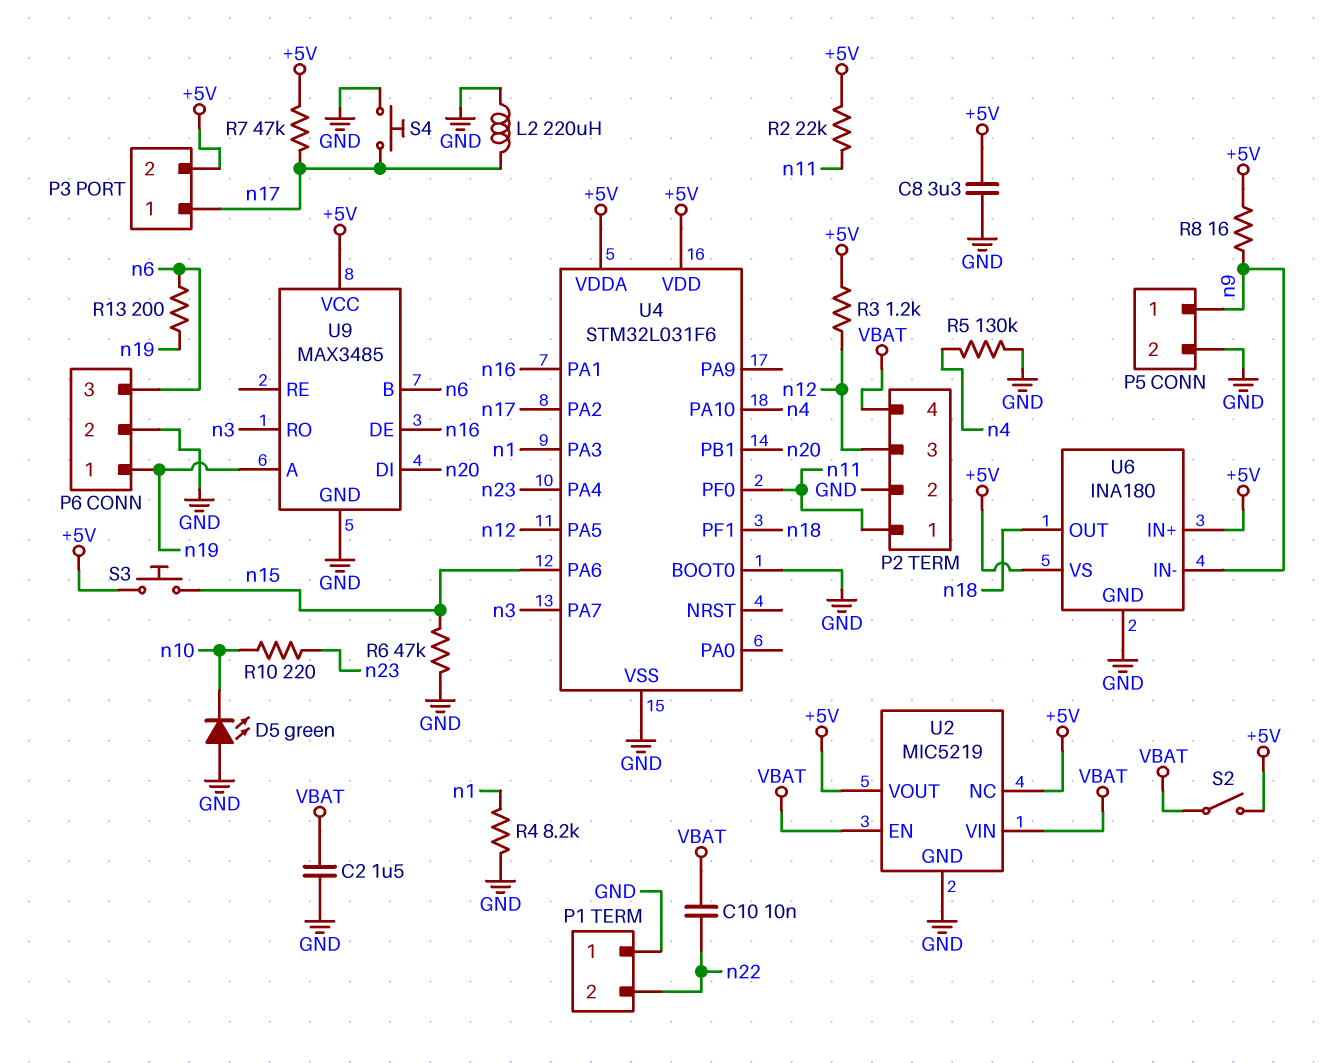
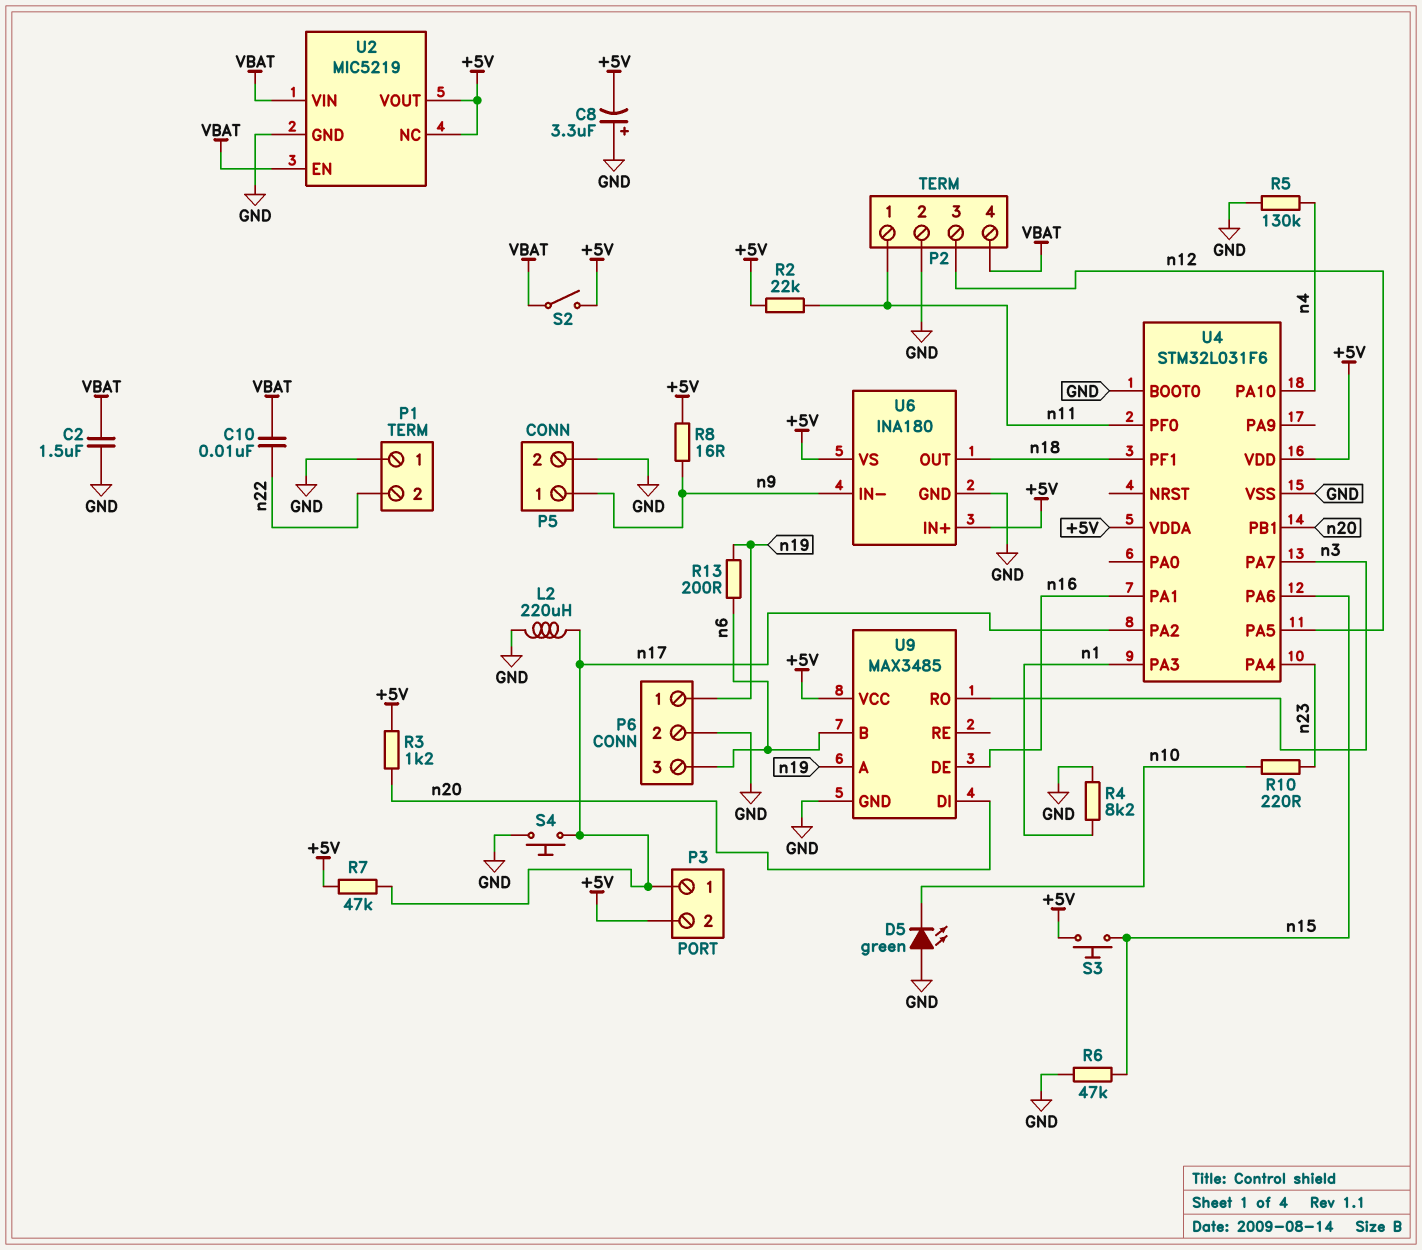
C8: 3.3uF (+5V, GND) -> 3.3uF (plus GND, minus +5V)
R3: 1.2k (+5V, n12) -> 1.2k (+5V, n20)

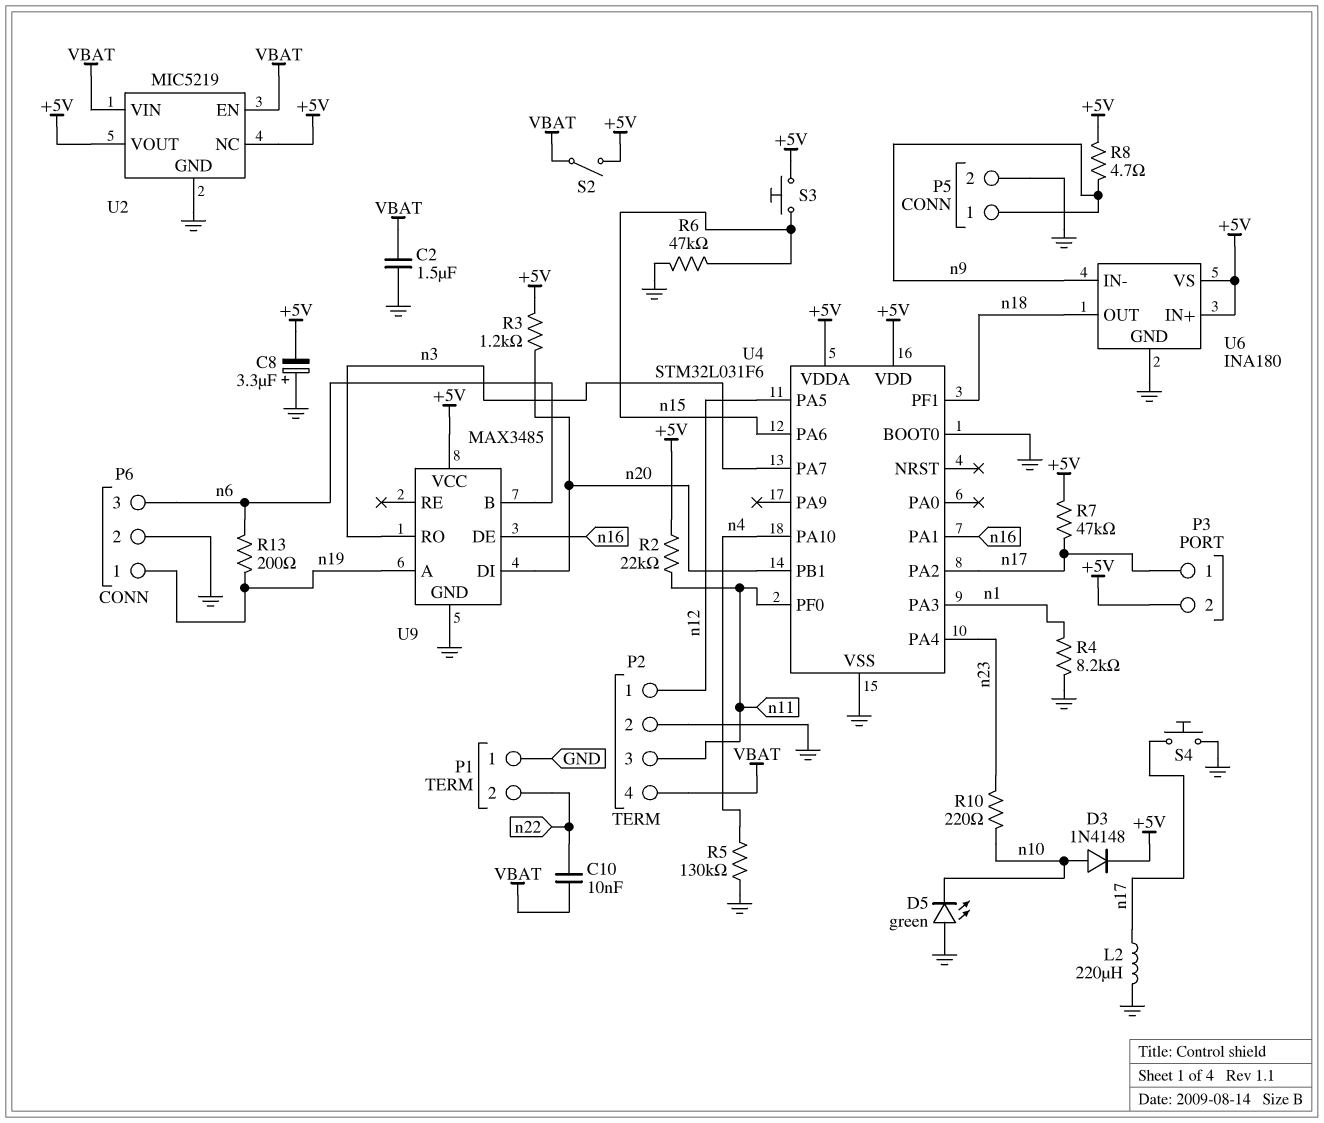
D3: none -> diode 1N4148 (A n10, K +5V)
P2 pin 1: n11 -> n12
P2 pin 3: n12 -> n11
R8: 16 (+5V, n9) -> 4.7 (+5V, n9)

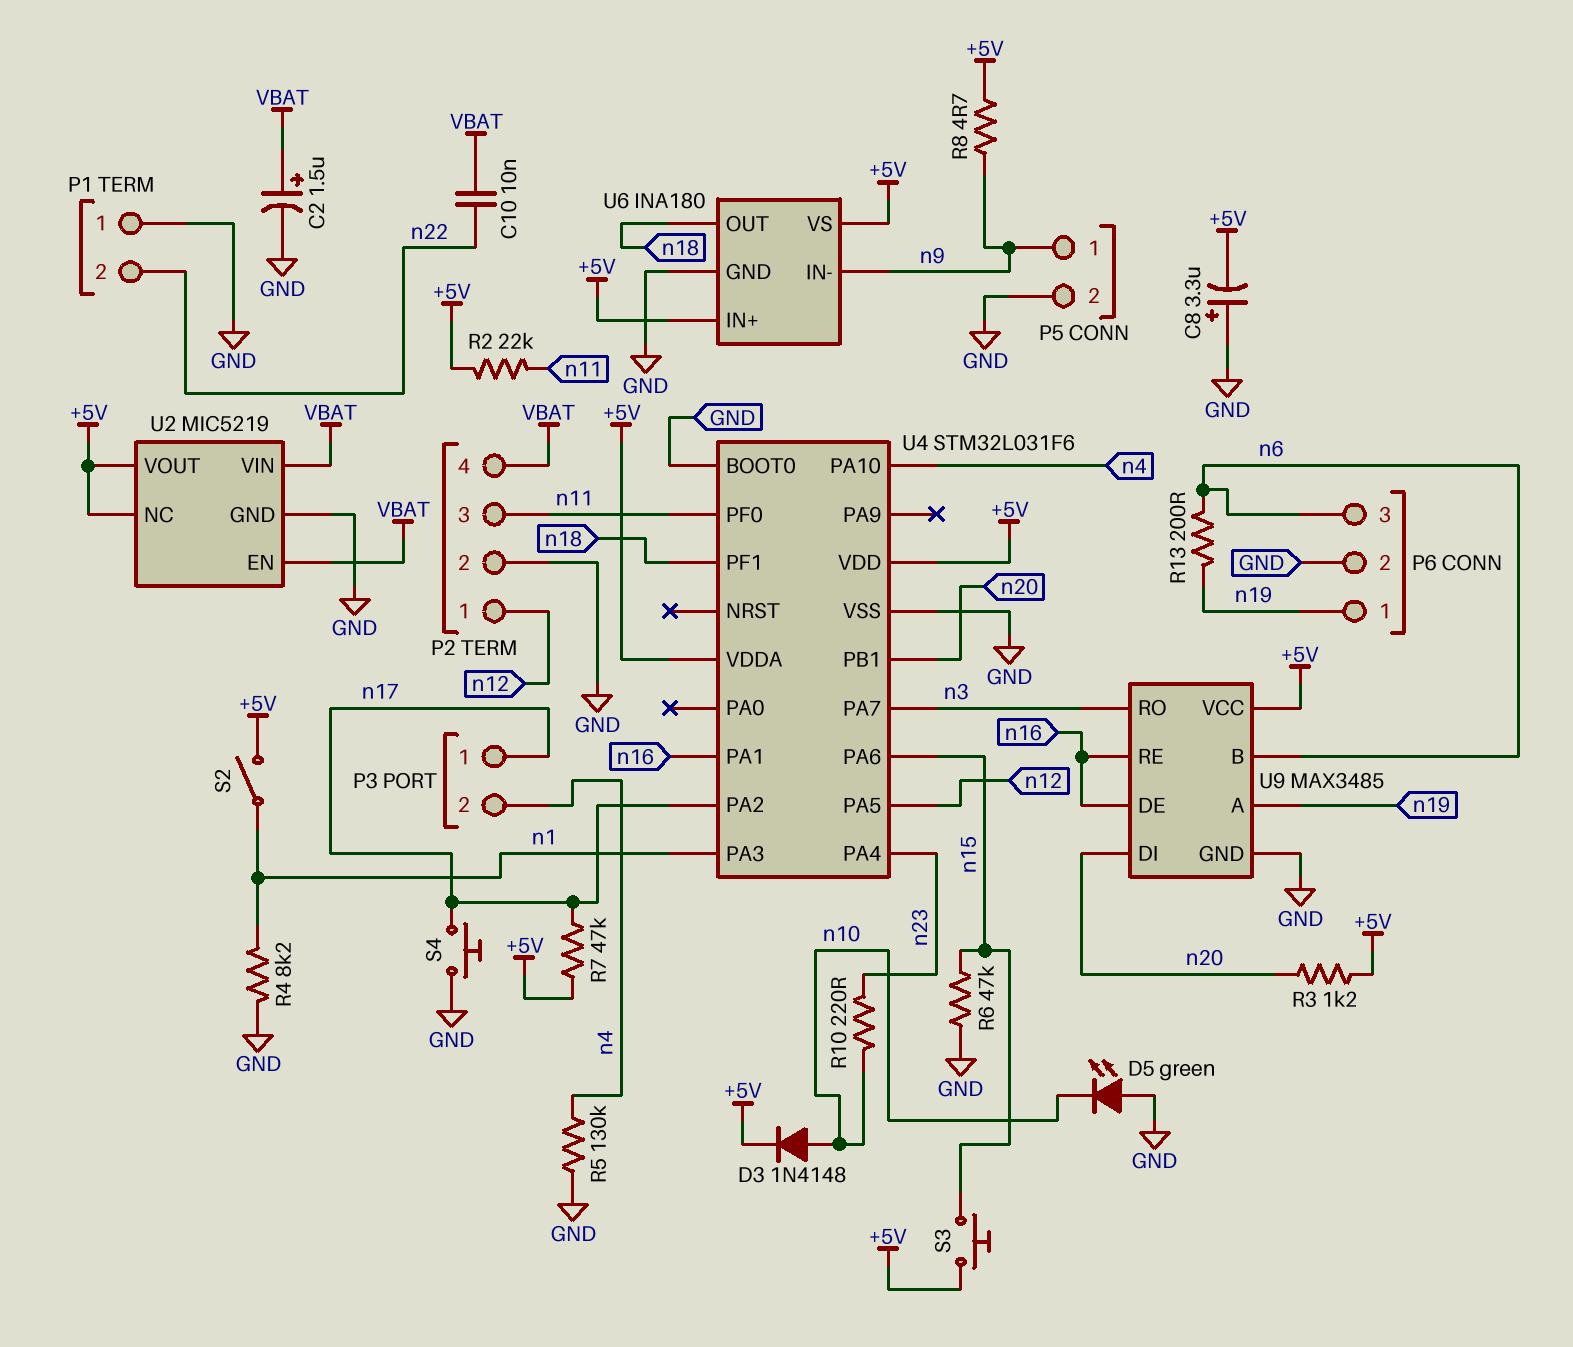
C2: 1.5uF (GND, VBAT) -> 1.5uF (plus VBAT, minus GND)
L2: 220uH (GND, n17) -> none
P3 pin 2: +5V -> n4
S2: switch (+5V, VBAT) -> switch (+5V, n1)
U9 pin RE: none -> n16

